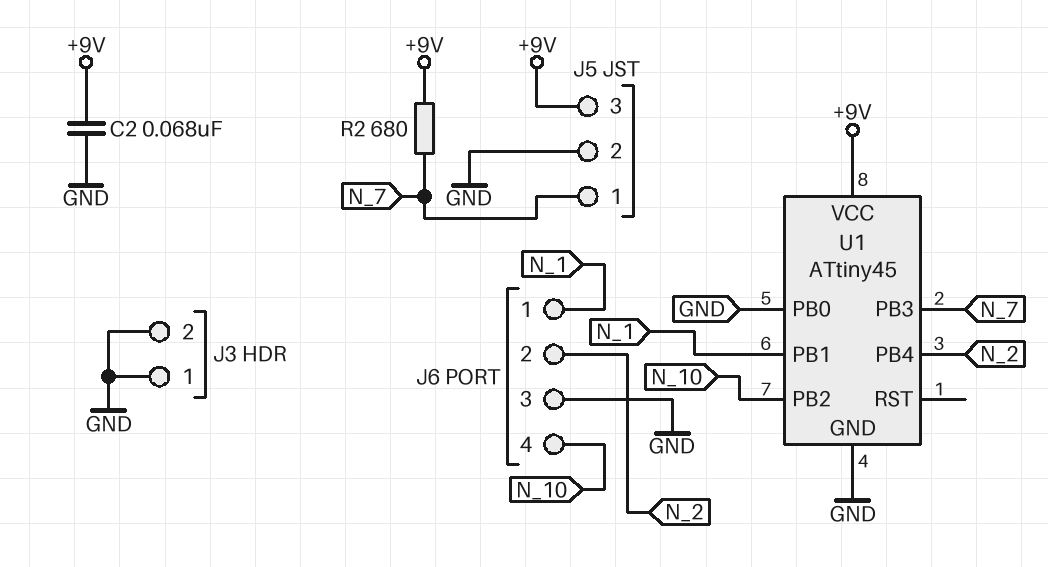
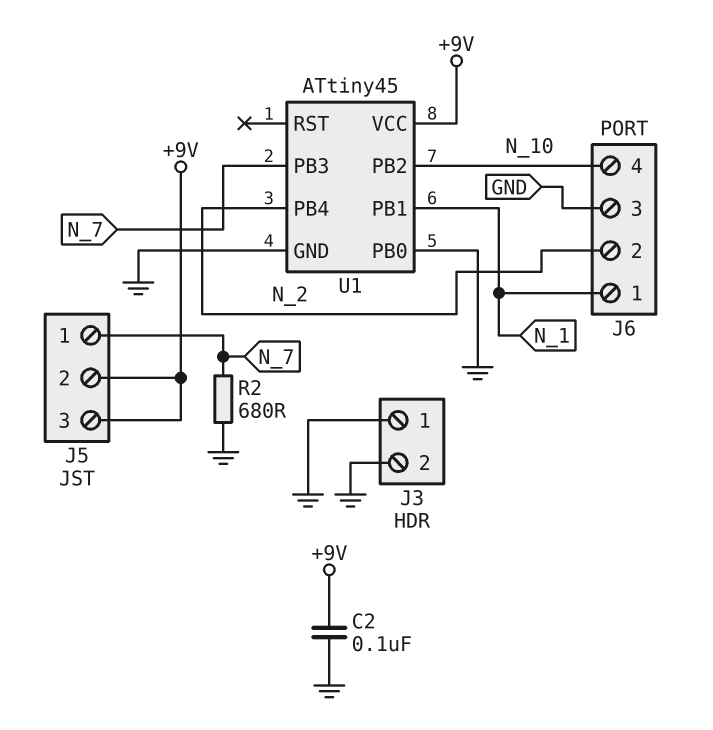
C2: 68nF (+9V, GND) -> 100nF (+9V, GND)
J5 pin 2: GND -> +9V
R2: 680 (+9V, N_7) -> 680 (GND, N_7)

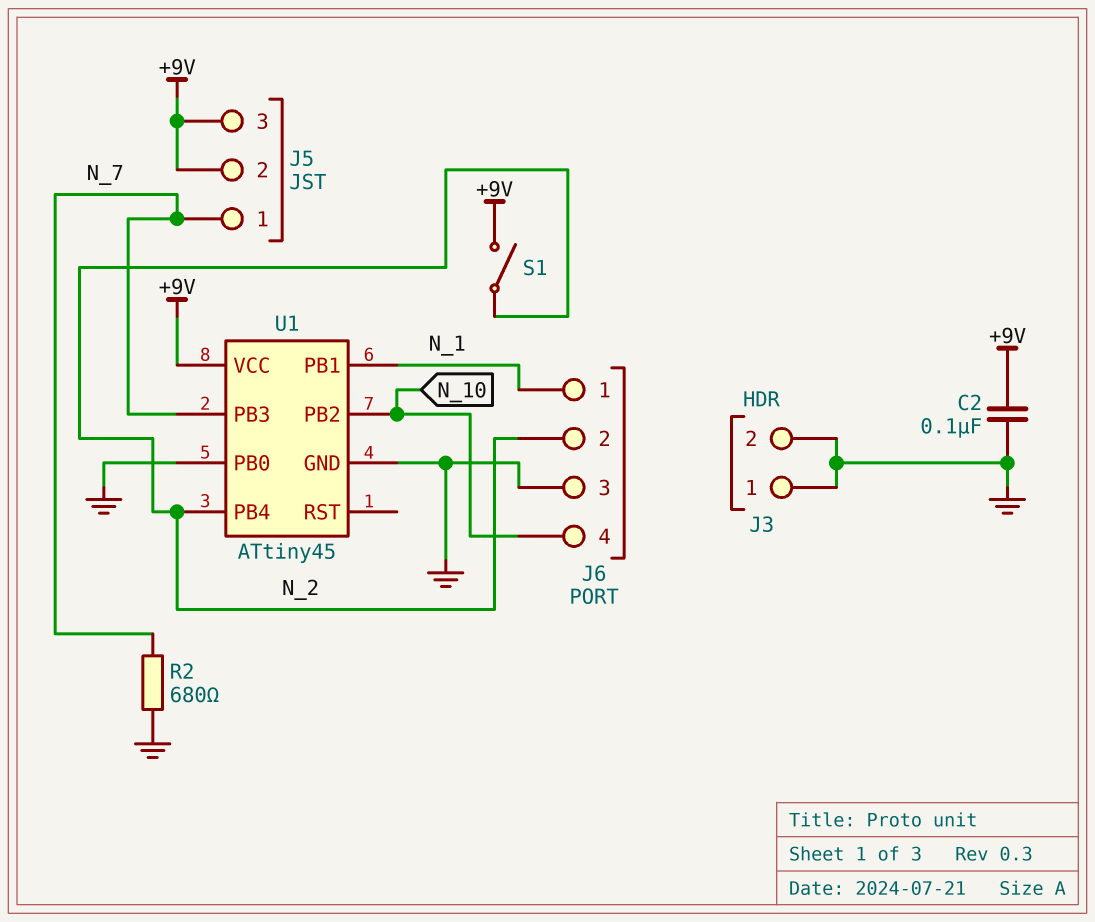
S1: none -> switch (+9V, N_2)

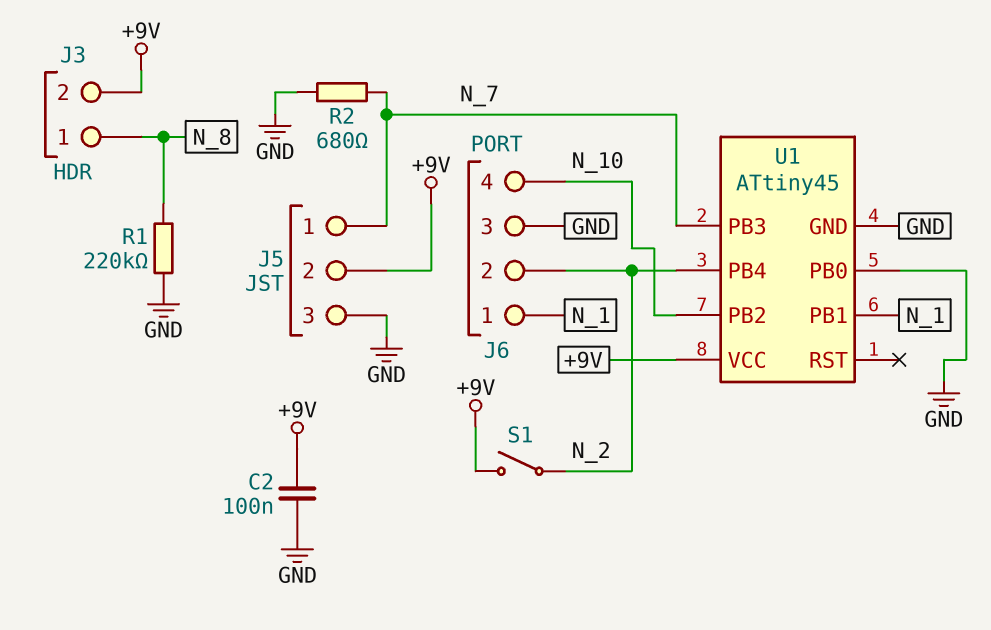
J3 pin 1: GND -> N_8
J3 pin 2: GND -> +9V
J5 pin 3: +9V -> GND
R1: none -> 220k (GND, N_8)

